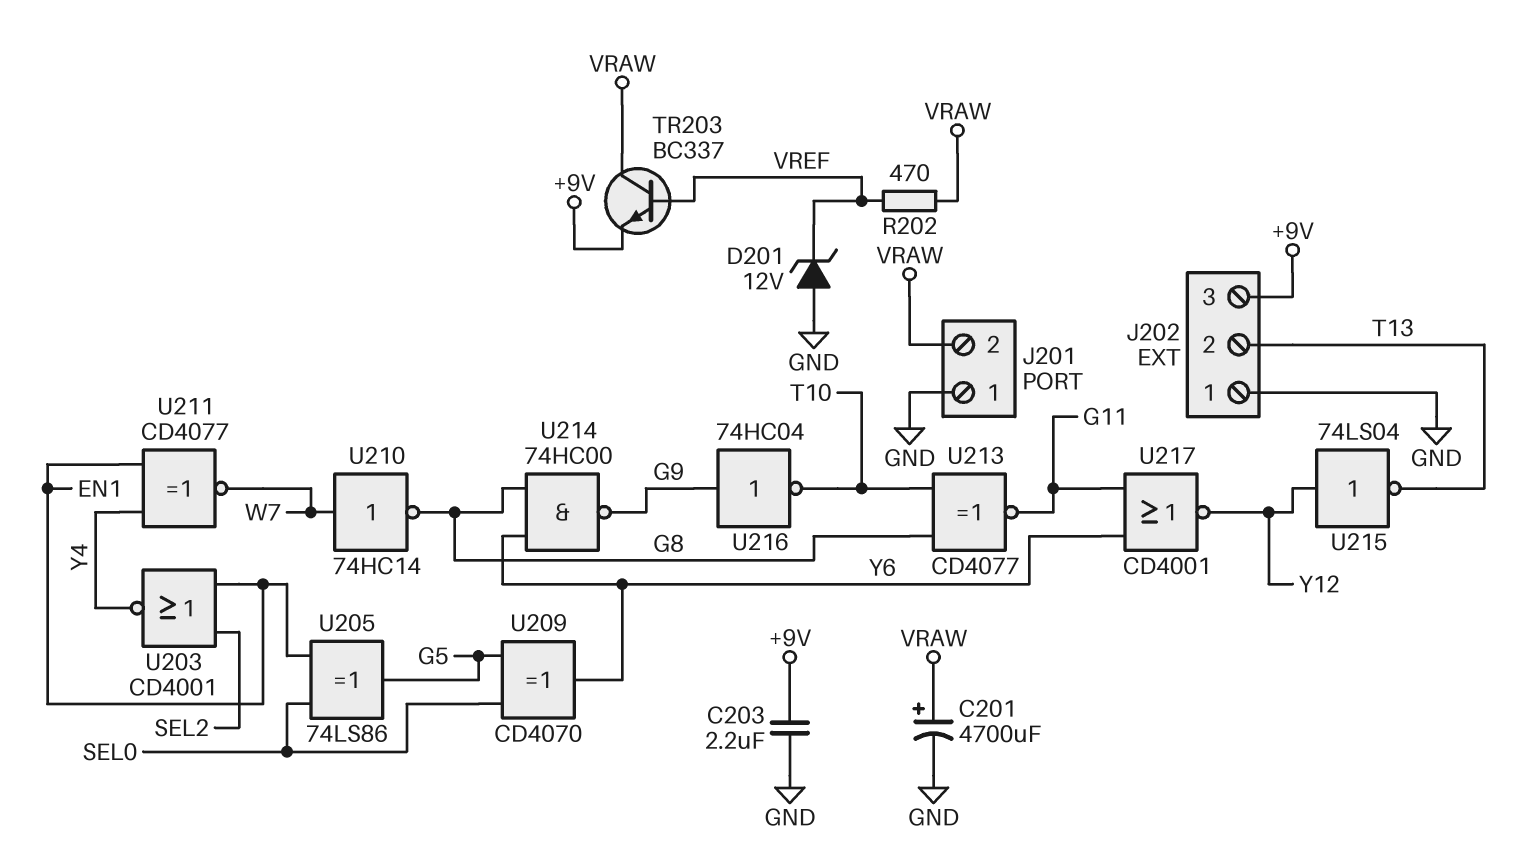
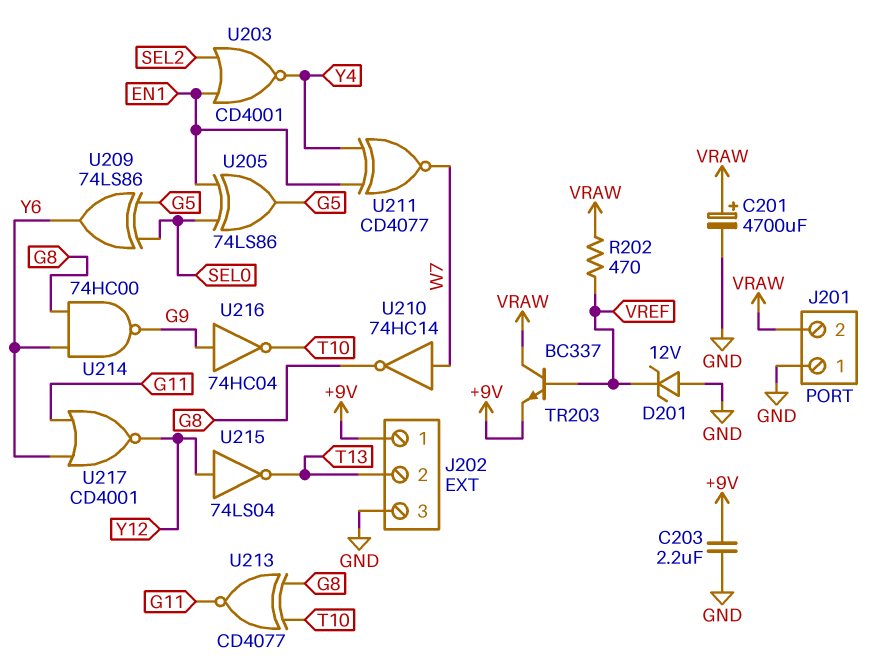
J202 pin 1: GND -> +9V
J202 pin 3: +9V -> GND
U209: XOR CD4070 (in G5, in SEL0, out Y6) -> XOR 74LS86 (in G5, in SEL0, out Y6)

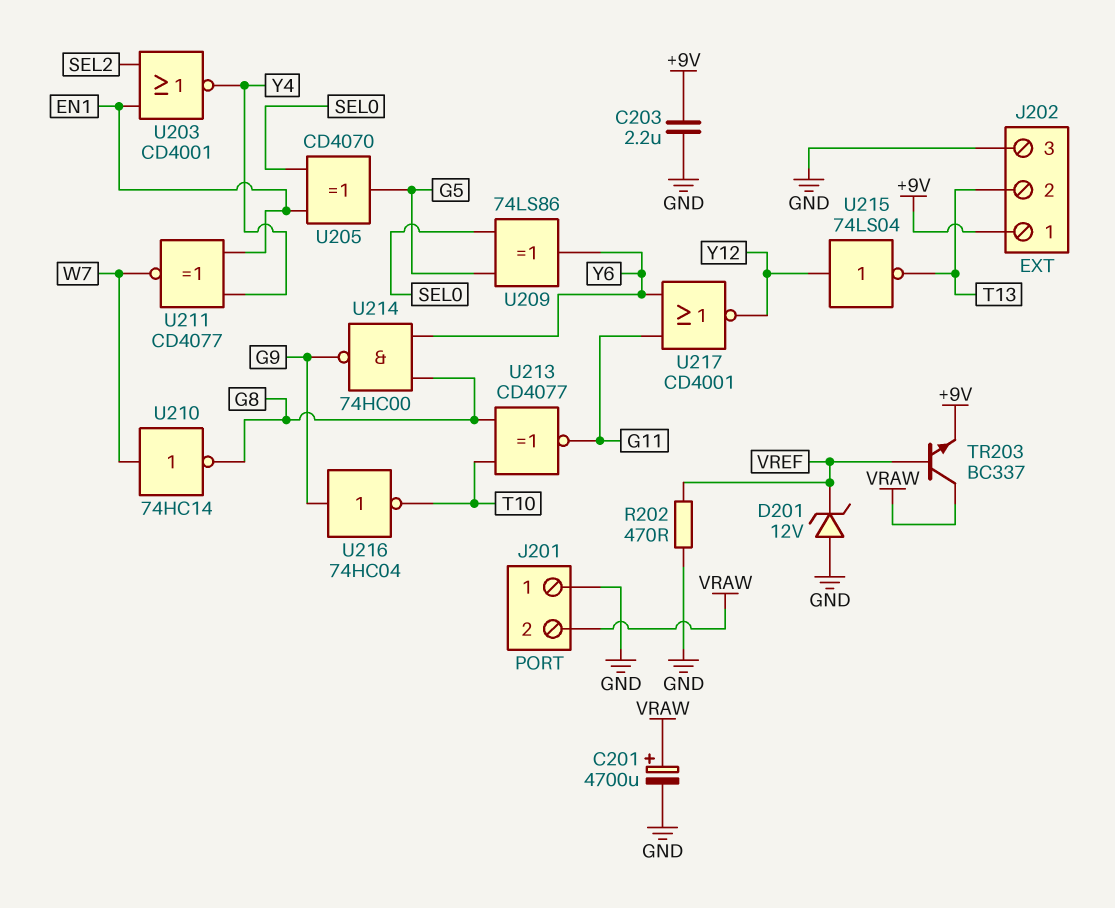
R202: 470 (VRAW, VREF) -> 470 (GND, VREF)
U205: XOR 74LS86 (in EN1, in SEL0, out G5) -> XOR CD4070 (in EN1, in SEL0, out G5)

